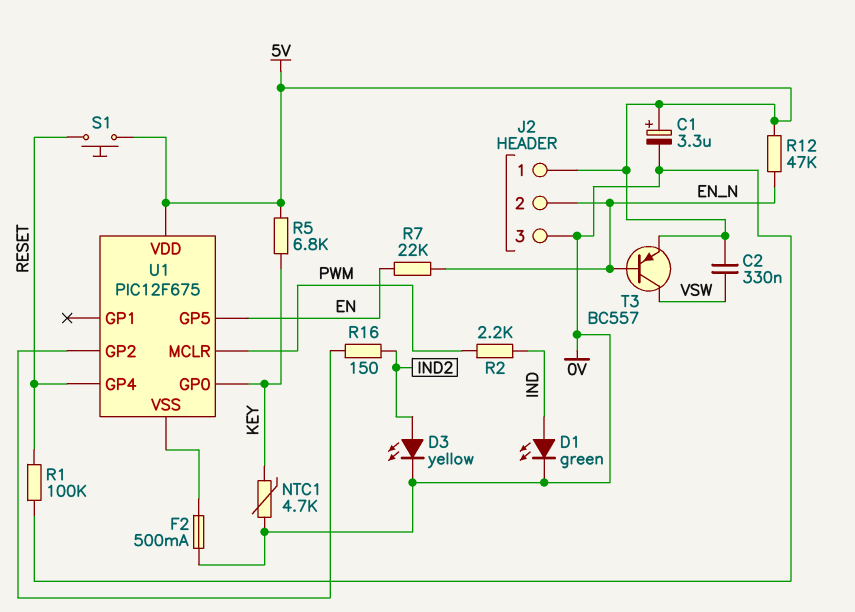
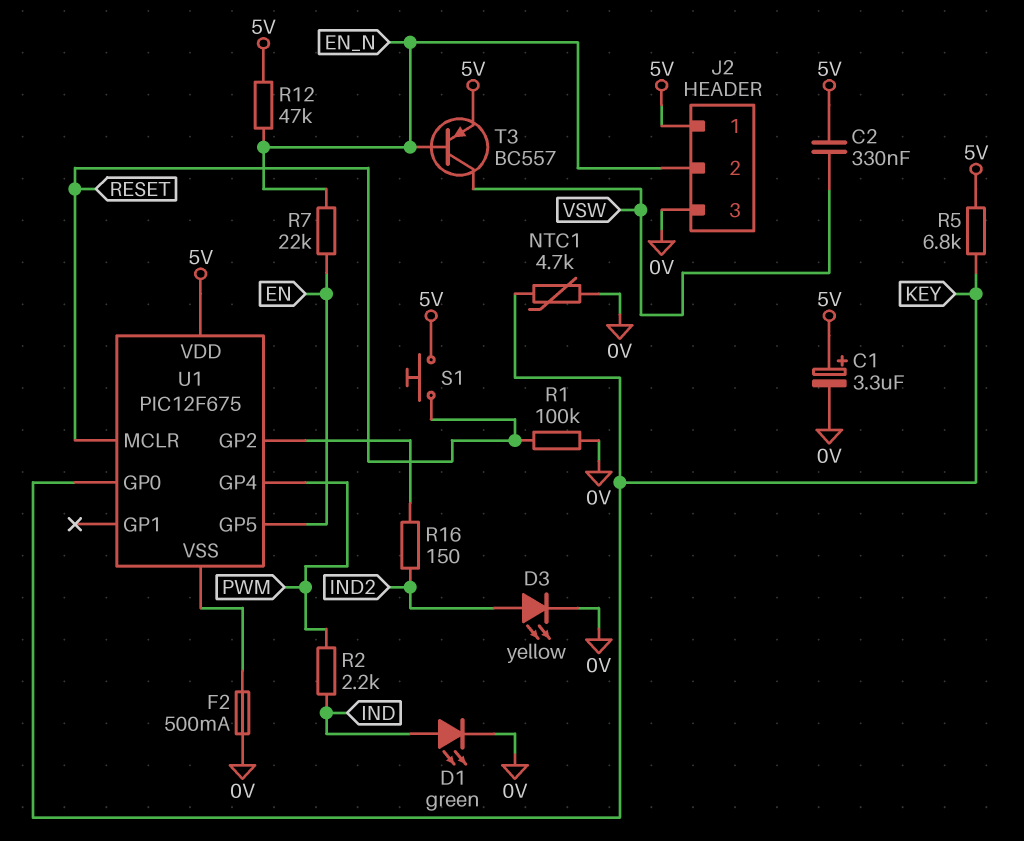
U1 pin GP4: RESET -> PWM
U1 pin MCLR: PWM -> RESET

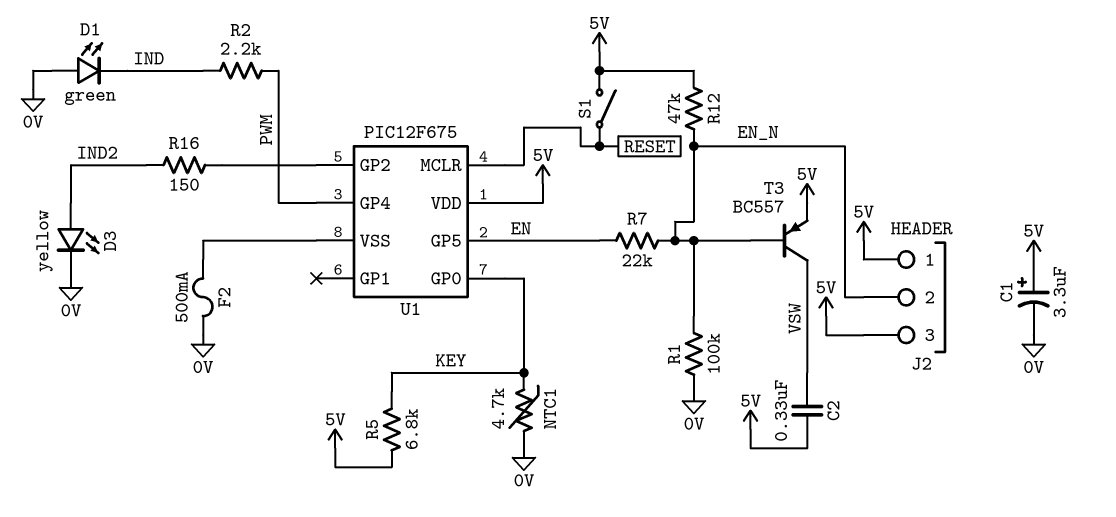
D1: LED green (A IND, K 0V) -> LED green (A 0V, K IND)
J2 pin 3: 0V -> 5V
R1: 100k (0V, RESET) -> 100k (0V, EN_N)
S1: button (5V, RESET) -> switch (5V, RESET)

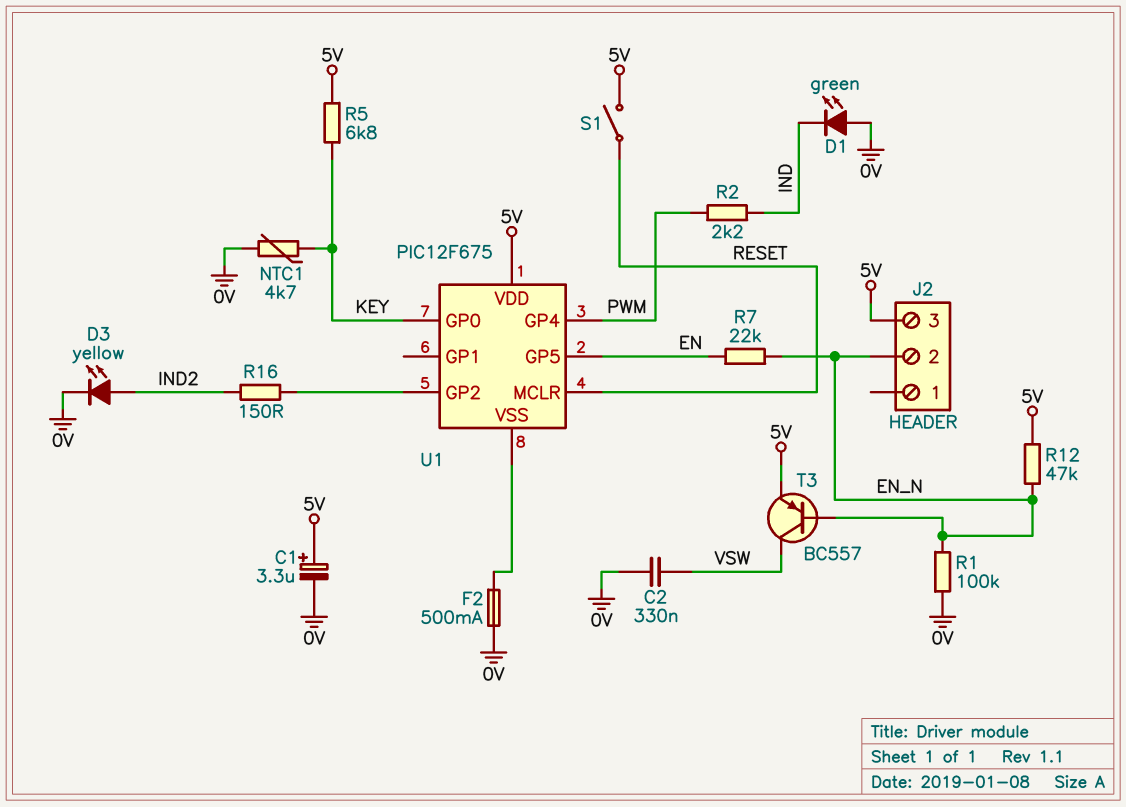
C2: 330nF (5V, VSW) -> 330nF (0V, VSW)
J2 pin 1: 5V -> none

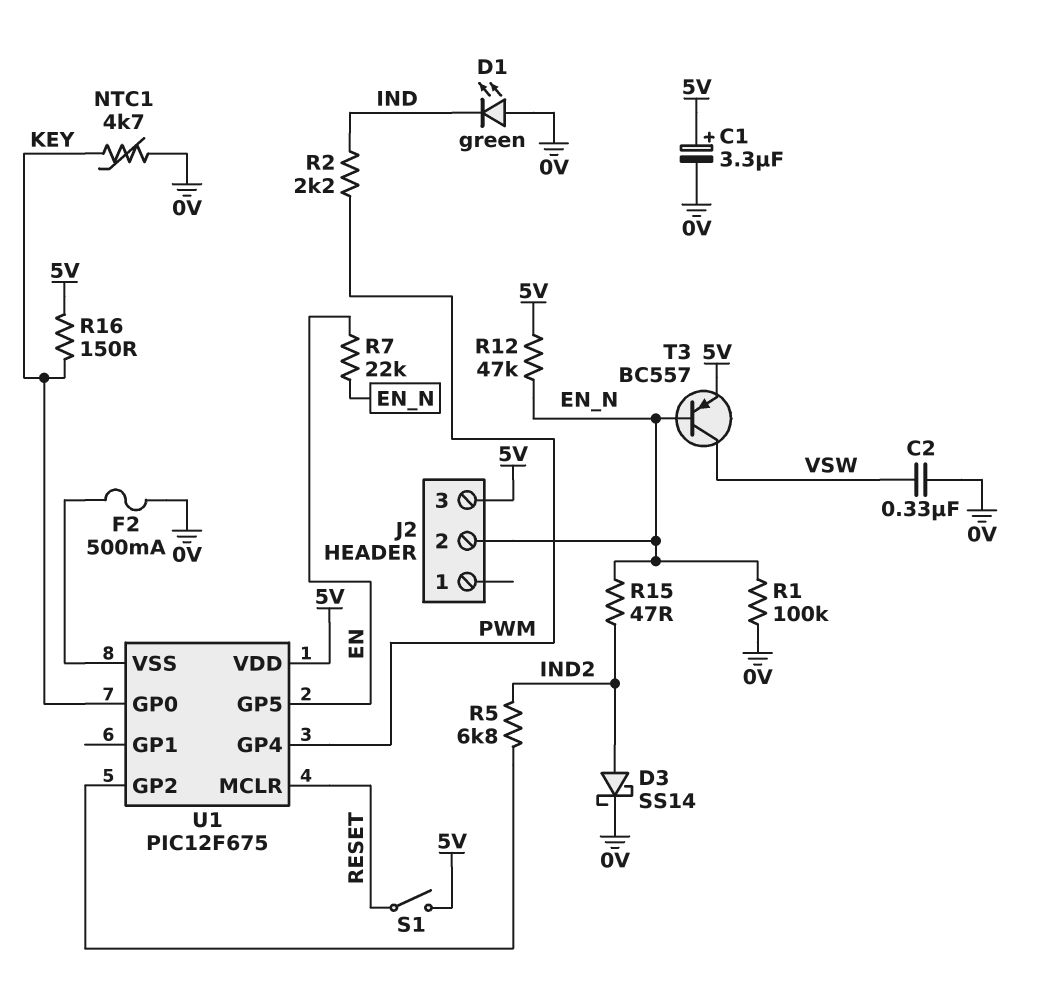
D3: LED yellow (A IND2, K 0V) -> schottky SS14 (A IND2, K 0V)
R5: 6.8k (5V, KEY) -> 6.8k (IND2, U1/GP2)
R15: none -> 47 (EN_N, IND2)
R16: 150 (IND2, U1/GP2) -> 150 (5V, KEY)

